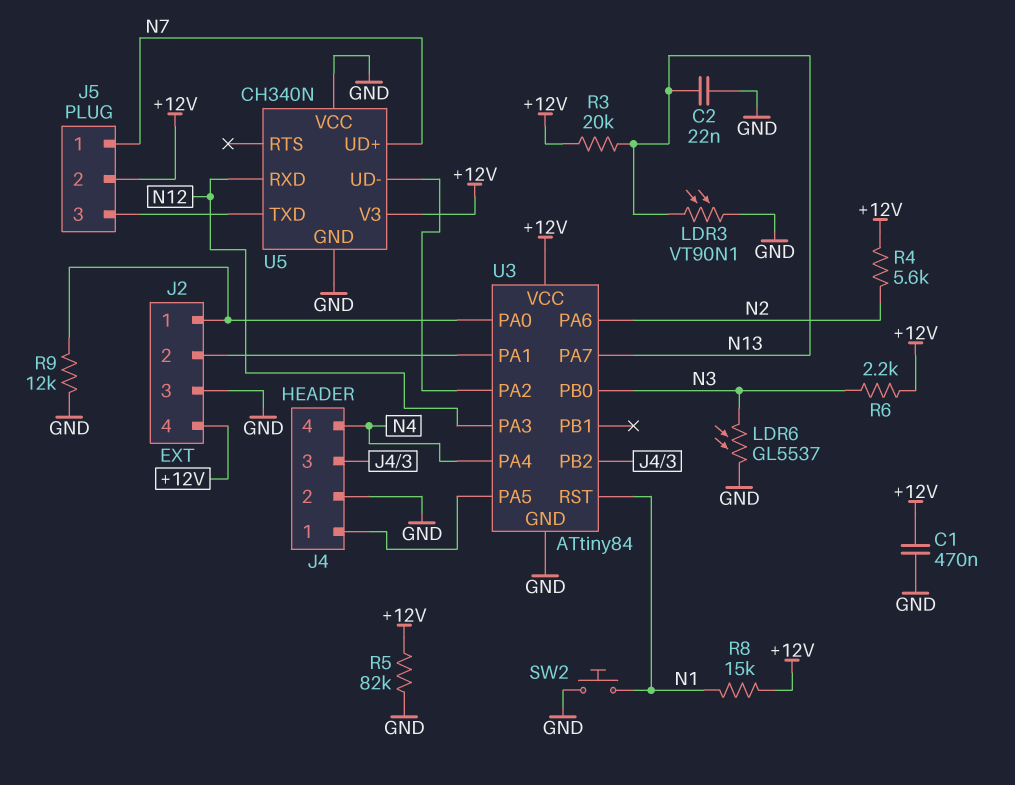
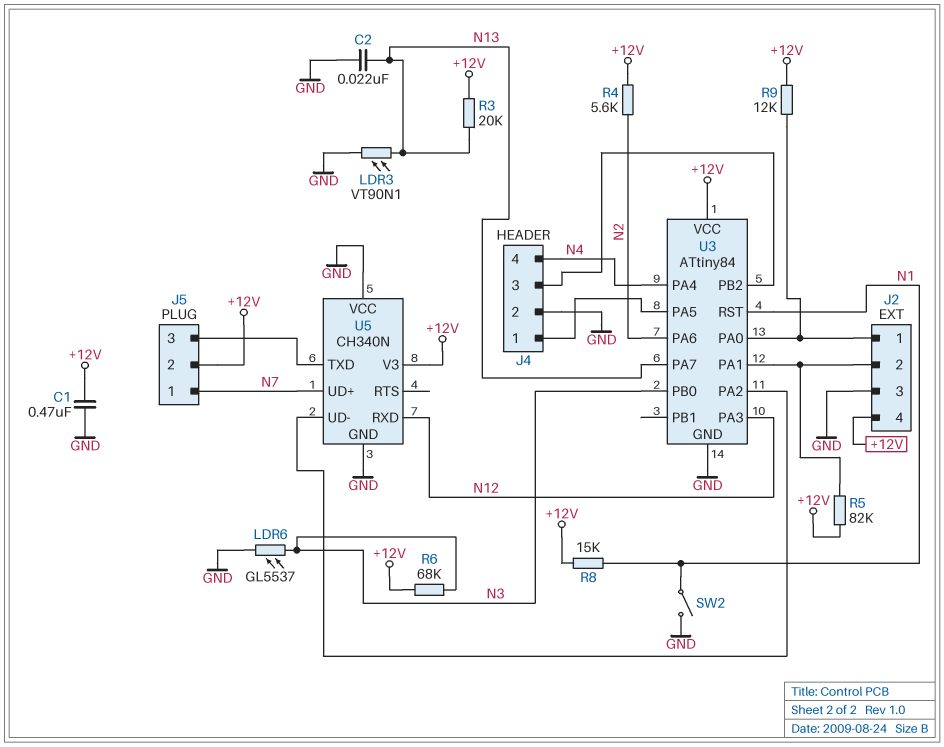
R5: 82k (+12V, GND) -> 82k (+12V, J2/2)
R6: 2.2k (+12V, N3) -> 68k (+12V, N3)
R9: 12k (GND, J2/1) -> 12k (+12V, J2/1)
SW2: button (GND, N1) -> switch (GND, N1)

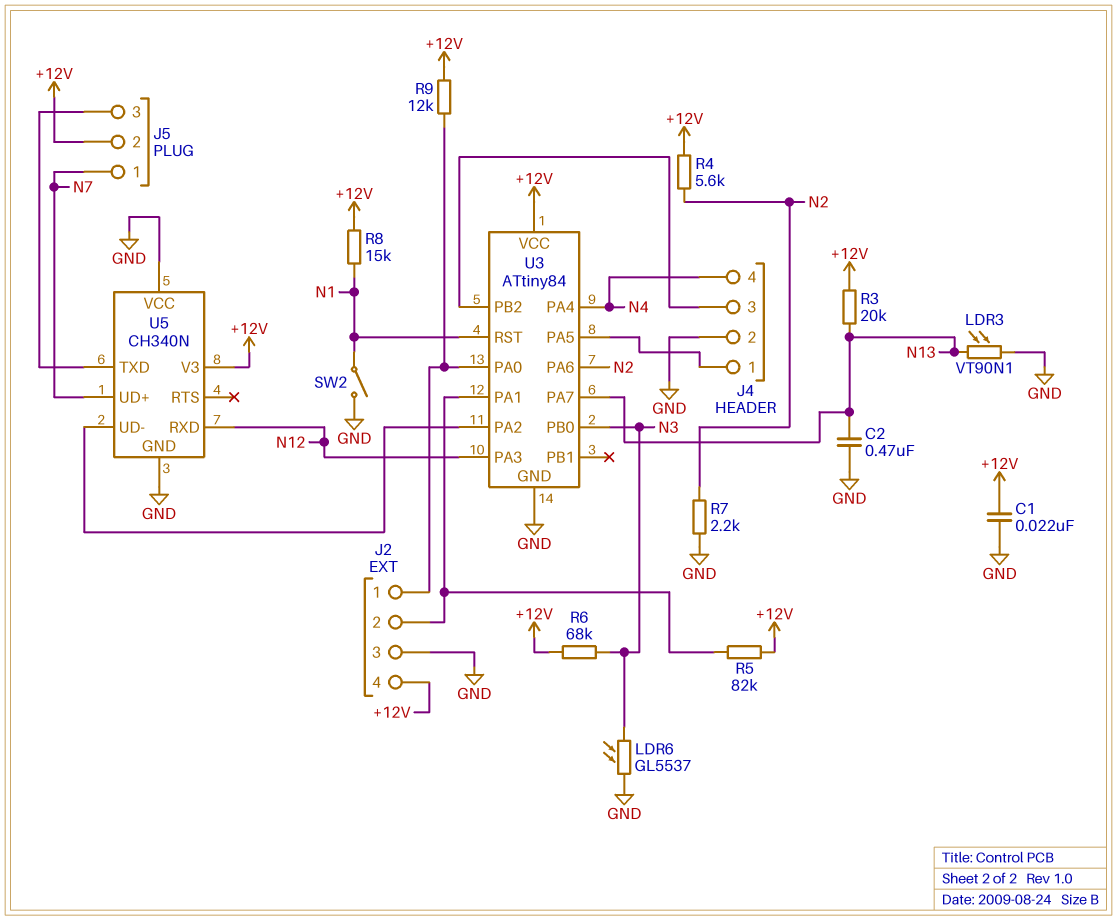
C1: 470nF (+12V, GND) -> 22nF (+12V, GND)
C2: 22nF (GND, N13) -> 470nF (GND, N13)
R7: none -> 2.2k (GND, N2)

